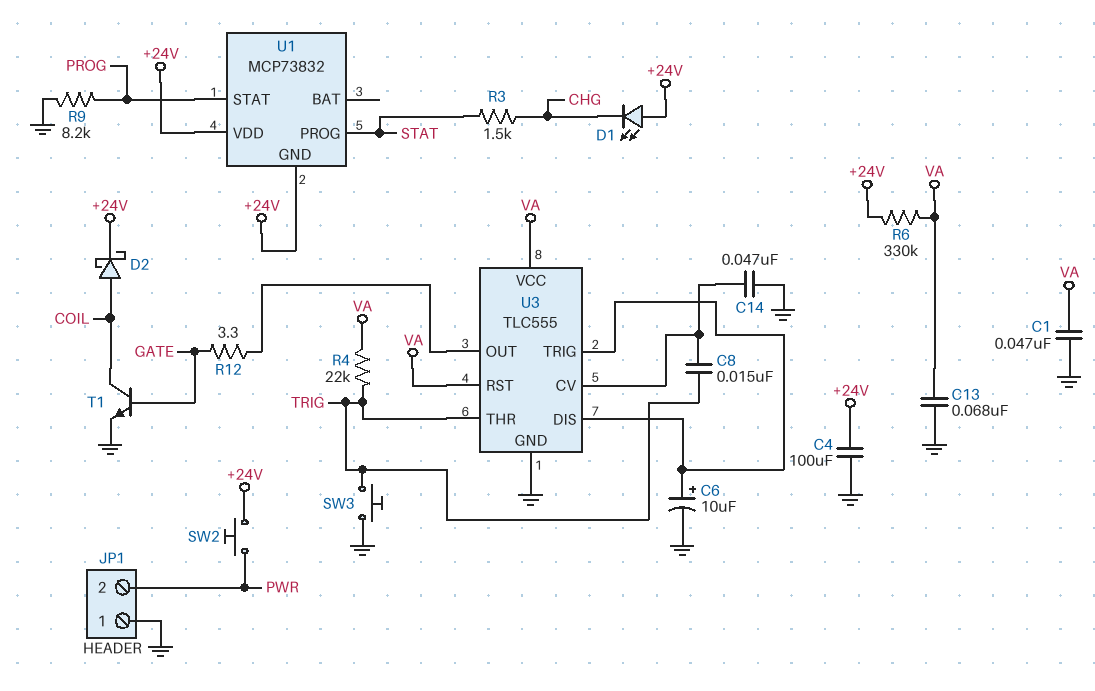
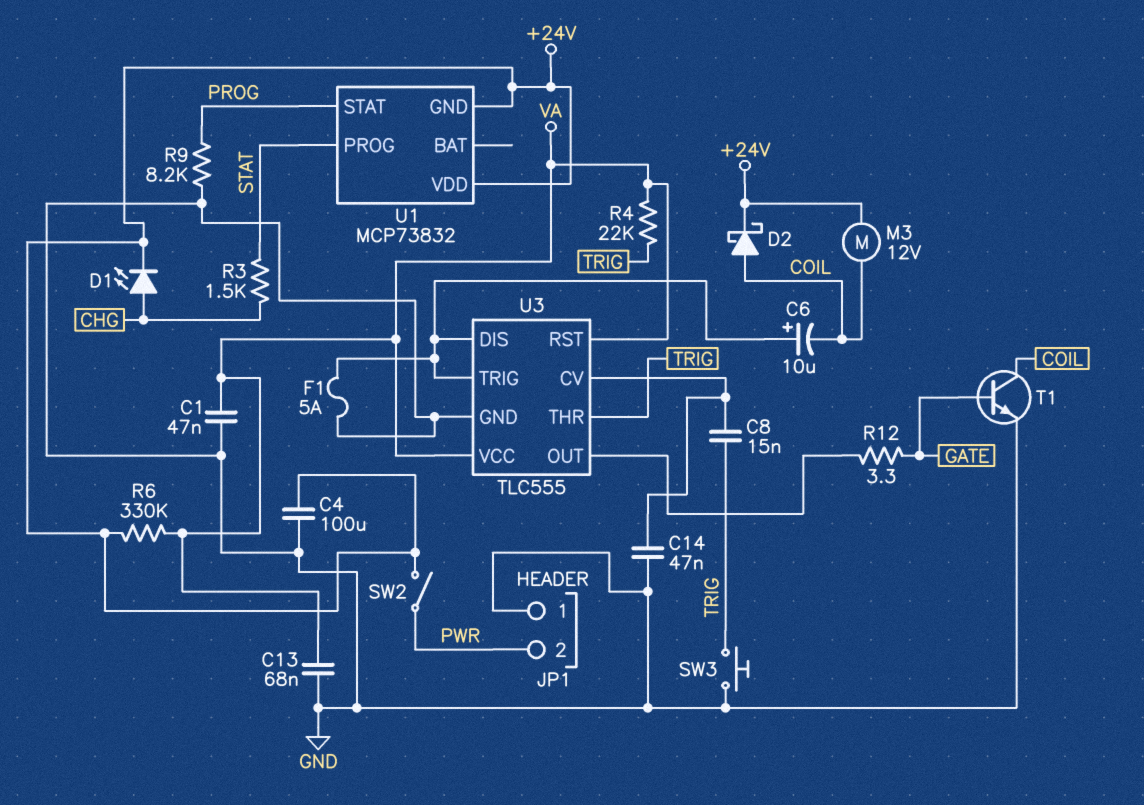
C6: 10uF (plus U3/DIS, minus GND) -> 10uF (plus U3/DIS, minus COIL)
D1: LED (A +24V, K CHG) -> LED (A CHG, K +24V)
F1: none -> 5A (GND, U3/DIS)
M3: none -> motor 12V (+24V, COIL)
SW2: button (+24V, PWR) -> switch (+24V, PWR)

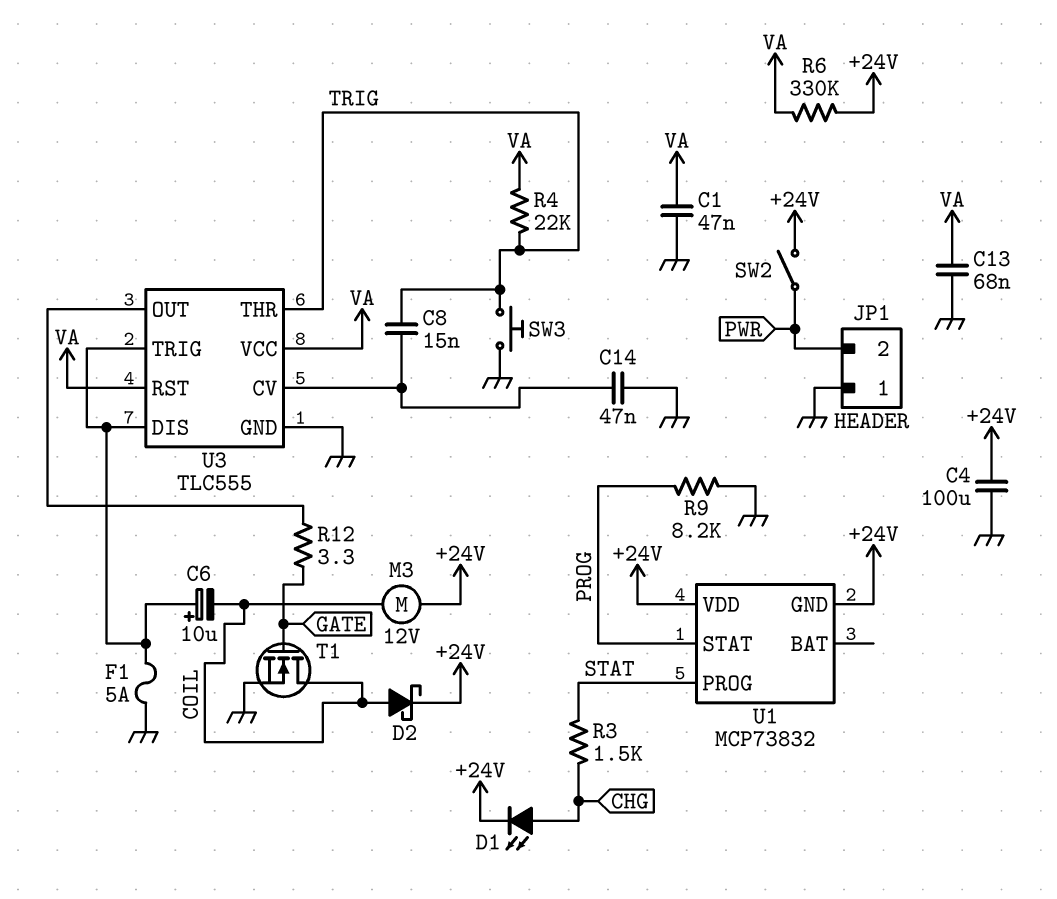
T1: NPN (B GATE, C COIL, E GND) -> NMOS (G GATE, D COIL, S GND)

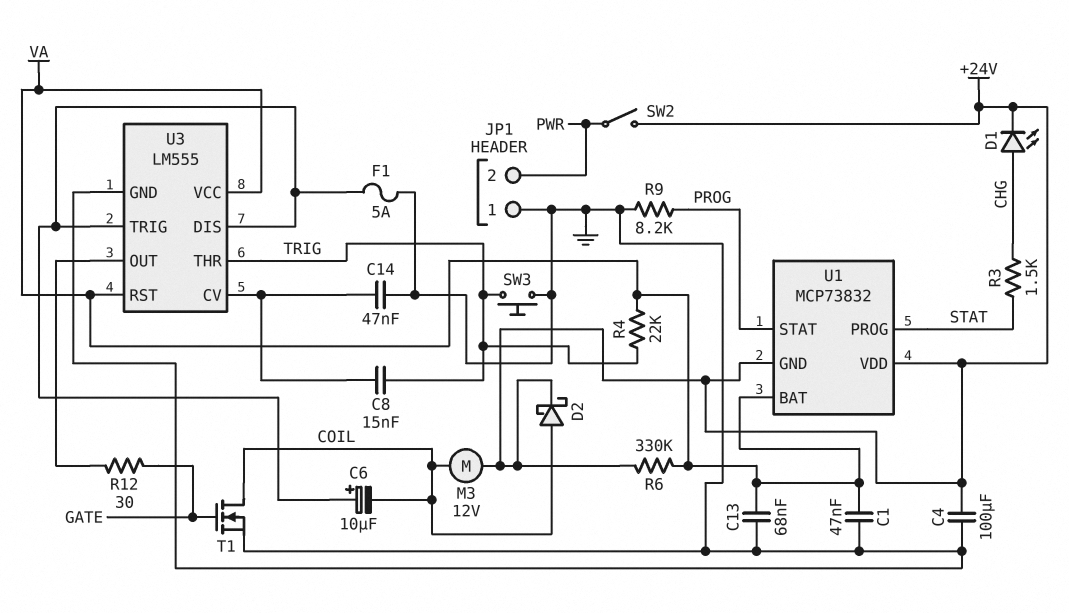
R12: 3.3 (GATE, U3/OUT) -> 30 (GATE, U3/OUT)
U1 pin BAT: none -> VA
U3: TLC555 -> LM555

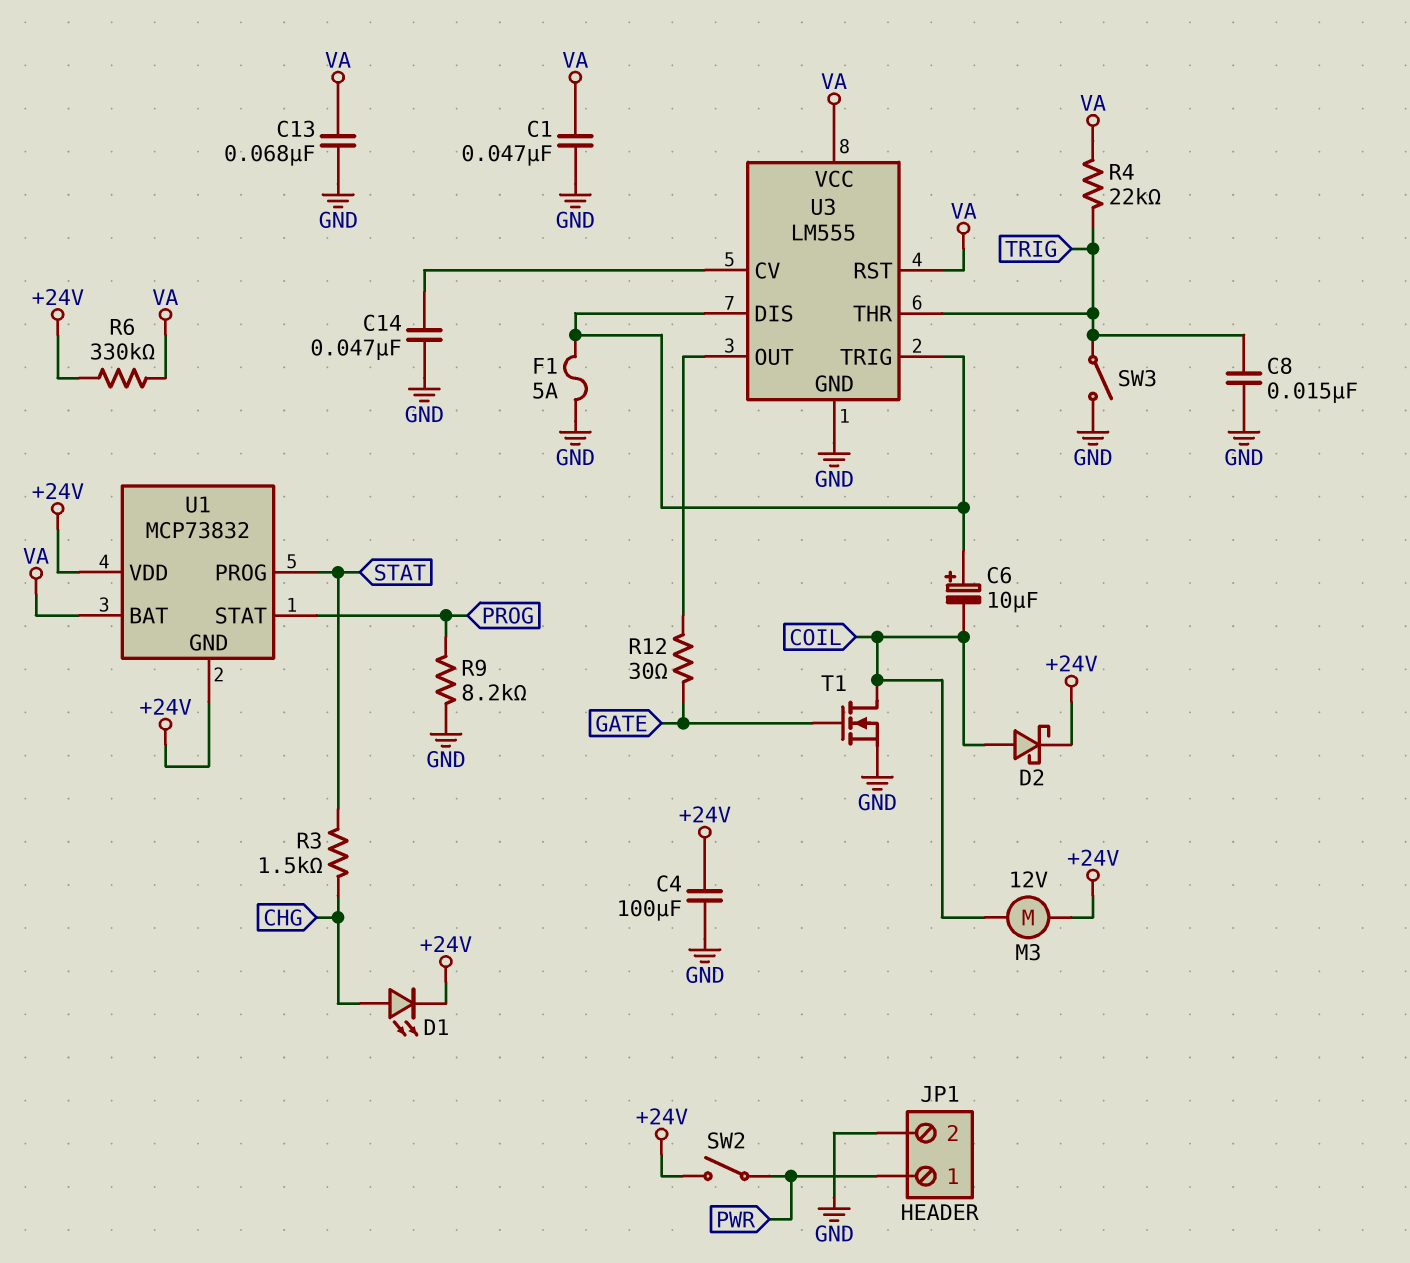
C8: 15nF (TRIG, U3/CV) -> 15nF (GND, TRIG)
JP1 pin 1: GND -> PWR
JP1 pin 2: PWR -> GND
SW3: button (GND, TRIG) -> switch (GND, TRIG)

